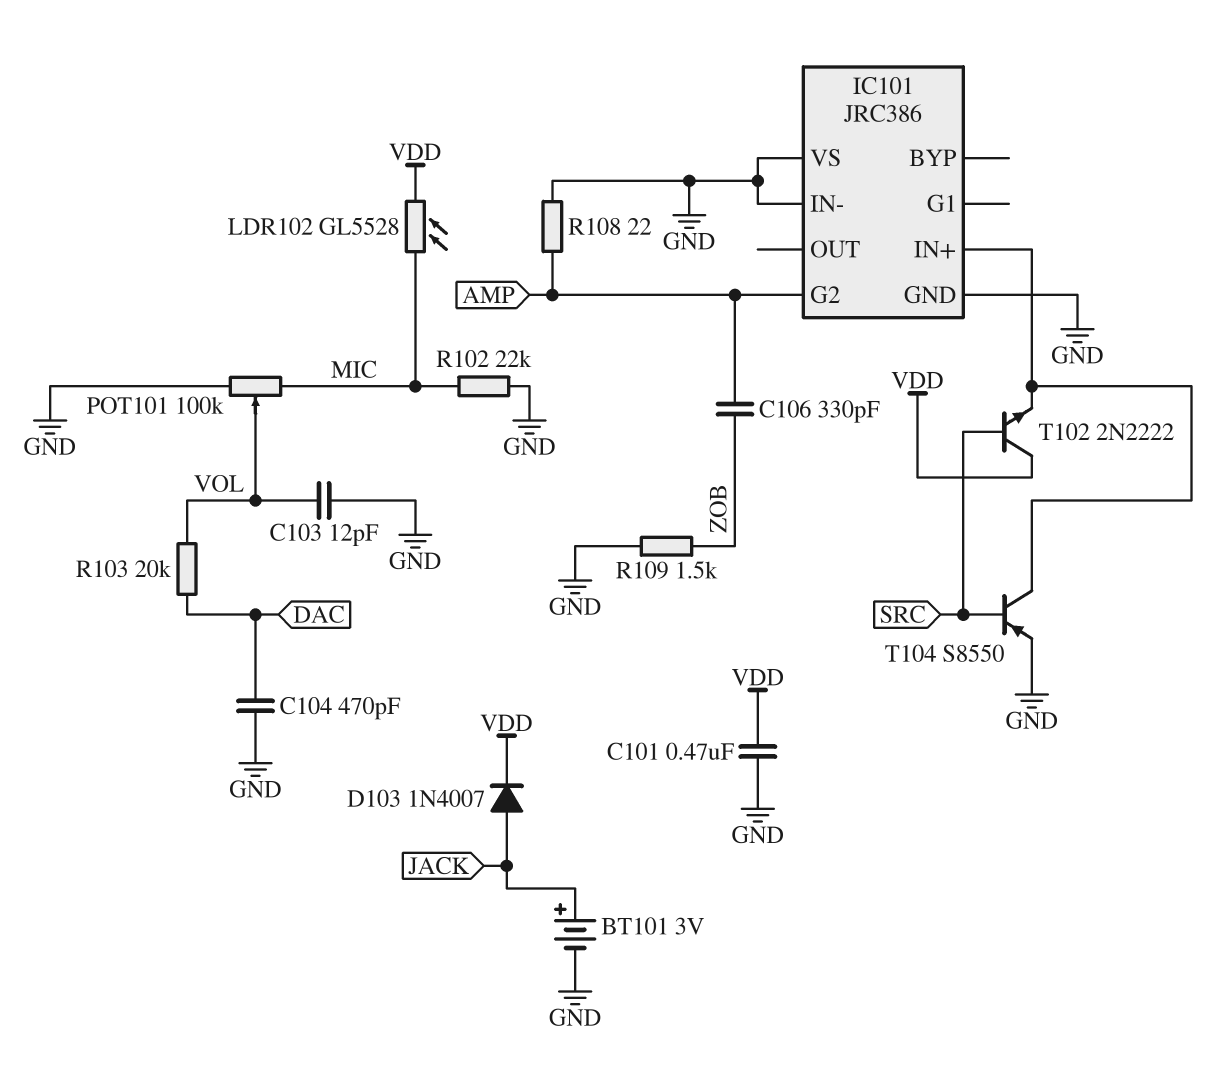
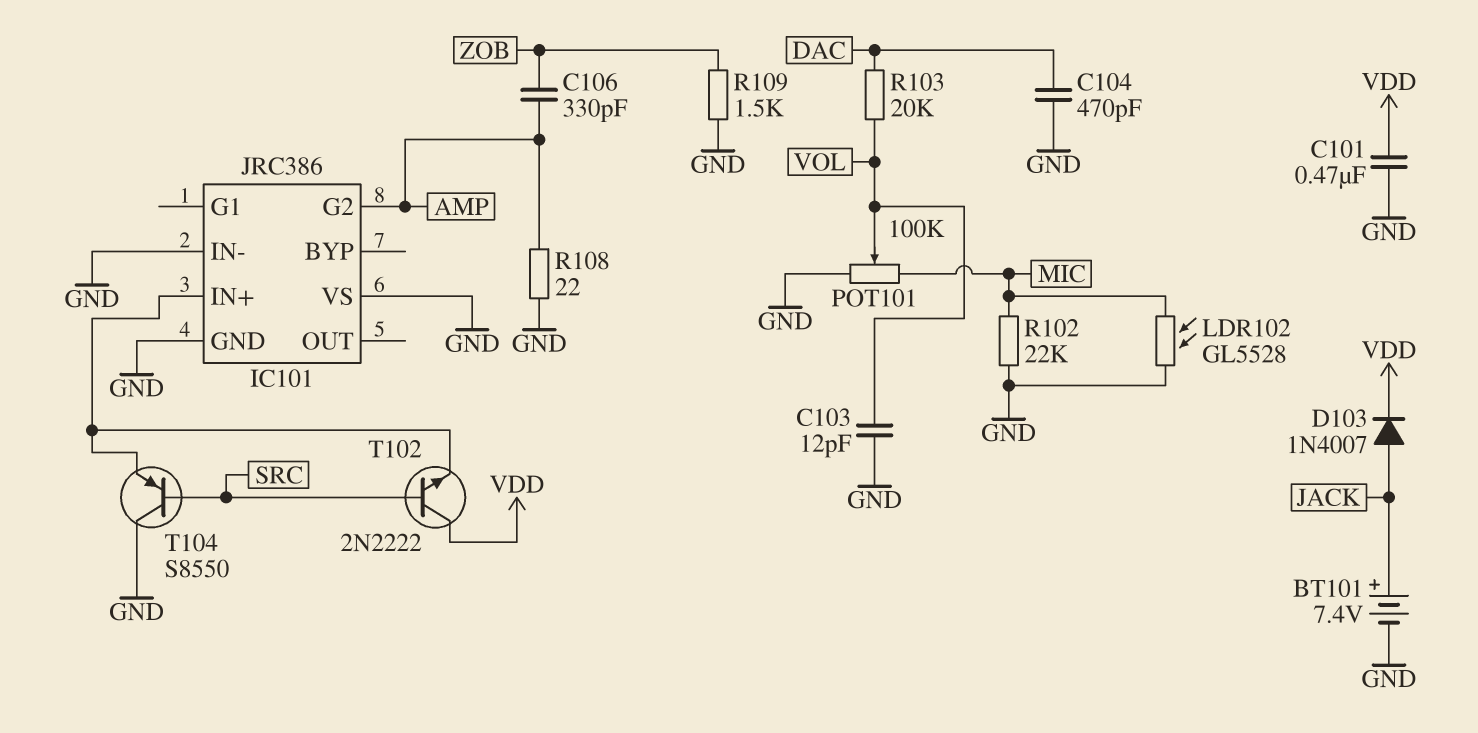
BT101: 3V (plus JACK, minus GND) -> 7.4V (plus JACK, minus GND)
LDR102: GL5528 (MIC, VDD) -> GL5528 (GND, MIC)
T104: PNP S8550 (B SRC, C IC101/IN+, E GND) -> PNP S8550 (B SRC, C GND, E IC101/IN+)

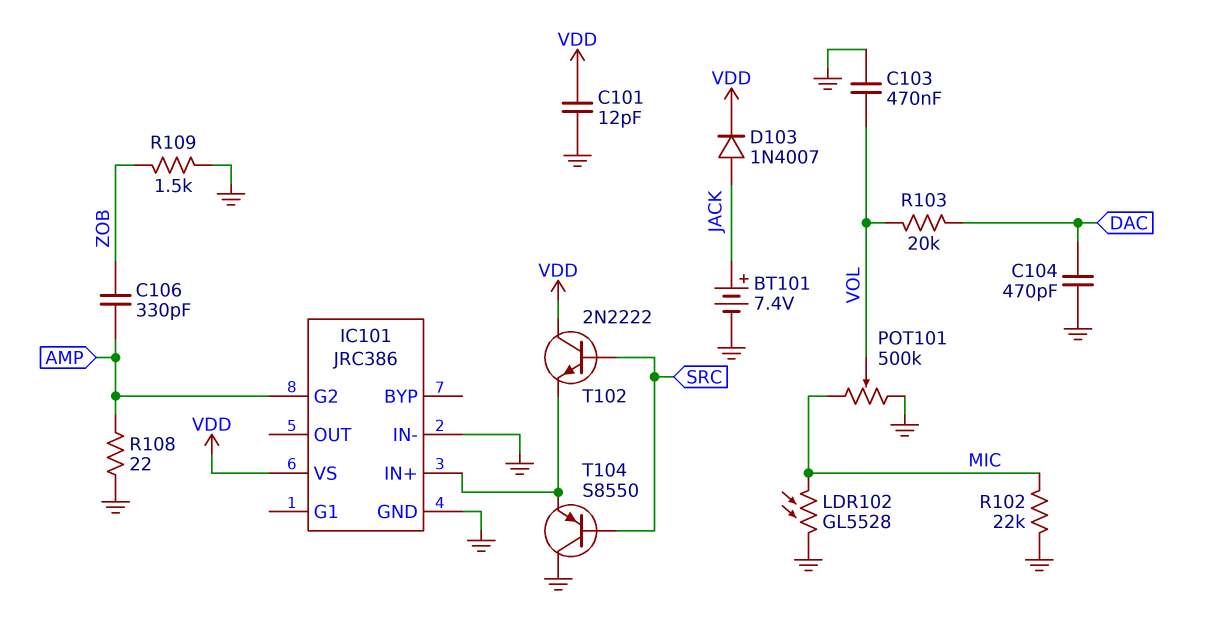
C101: 470nF (GND, VDD) -> 12pF (GND, VDD)
C103: 12pF (GND, VOL) -> 470nF (GND, VOL)
IC101 pin VS: GND -> VDD
POT101: 100k (GND, MIC, wiper VOL) -> 500k (GND, MIC, wiper VOL)

